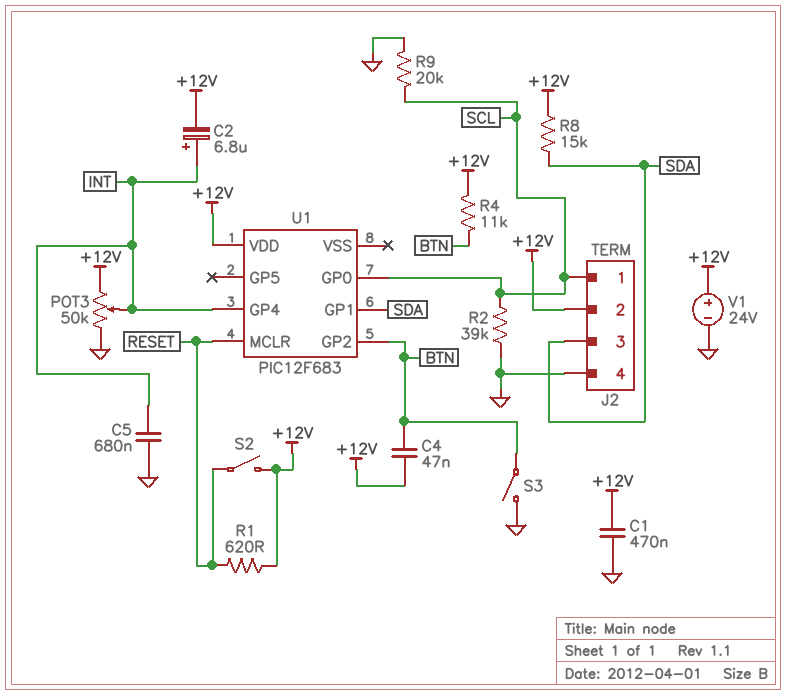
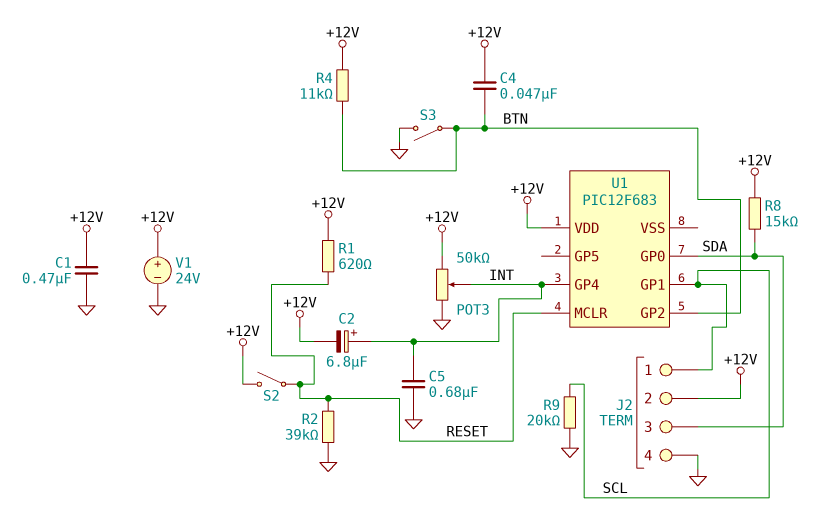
R2: 39k (GND, SCL) -> 39k (GND, RESET)
U1 pin GP0: SCL -> SDA
U1 pin GP1: SDA -> SCL

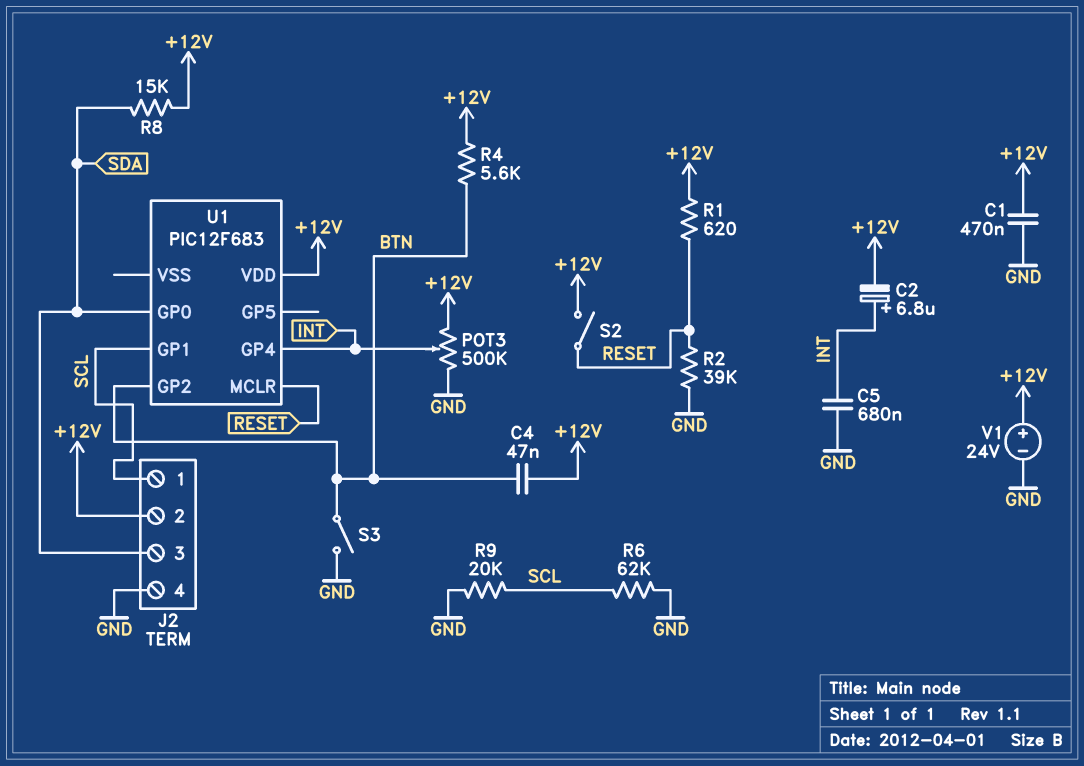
POT3: 50k (+12V, GND, wiper INT) -> 500k (+12V, GND, wiper INT)
R4: 11k (+12V, BTN) -> 5.6k (+12V, BTN)
R6: none -> 62k (GND, SCL)

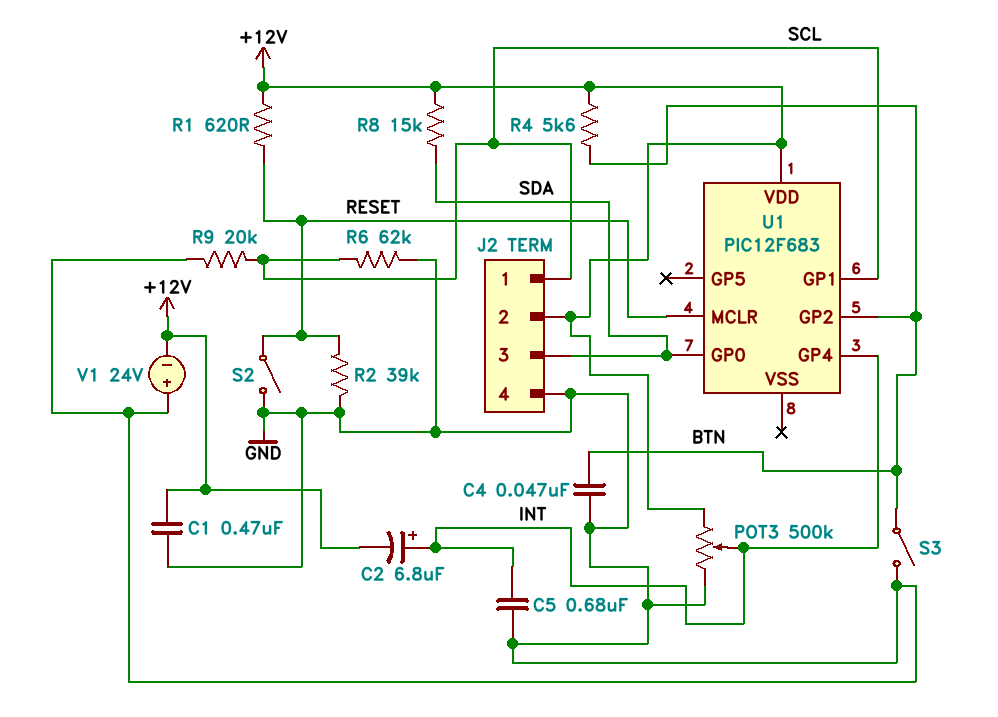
C4: 47nF (+12V, BTN) -> 47nF (BTN, GND)
S2: switch (+12V, RESET) -> switch (GND, RESET)
V1: 24V (plus +12V, minus GND) -> 24V (plus GND, minus +12V)

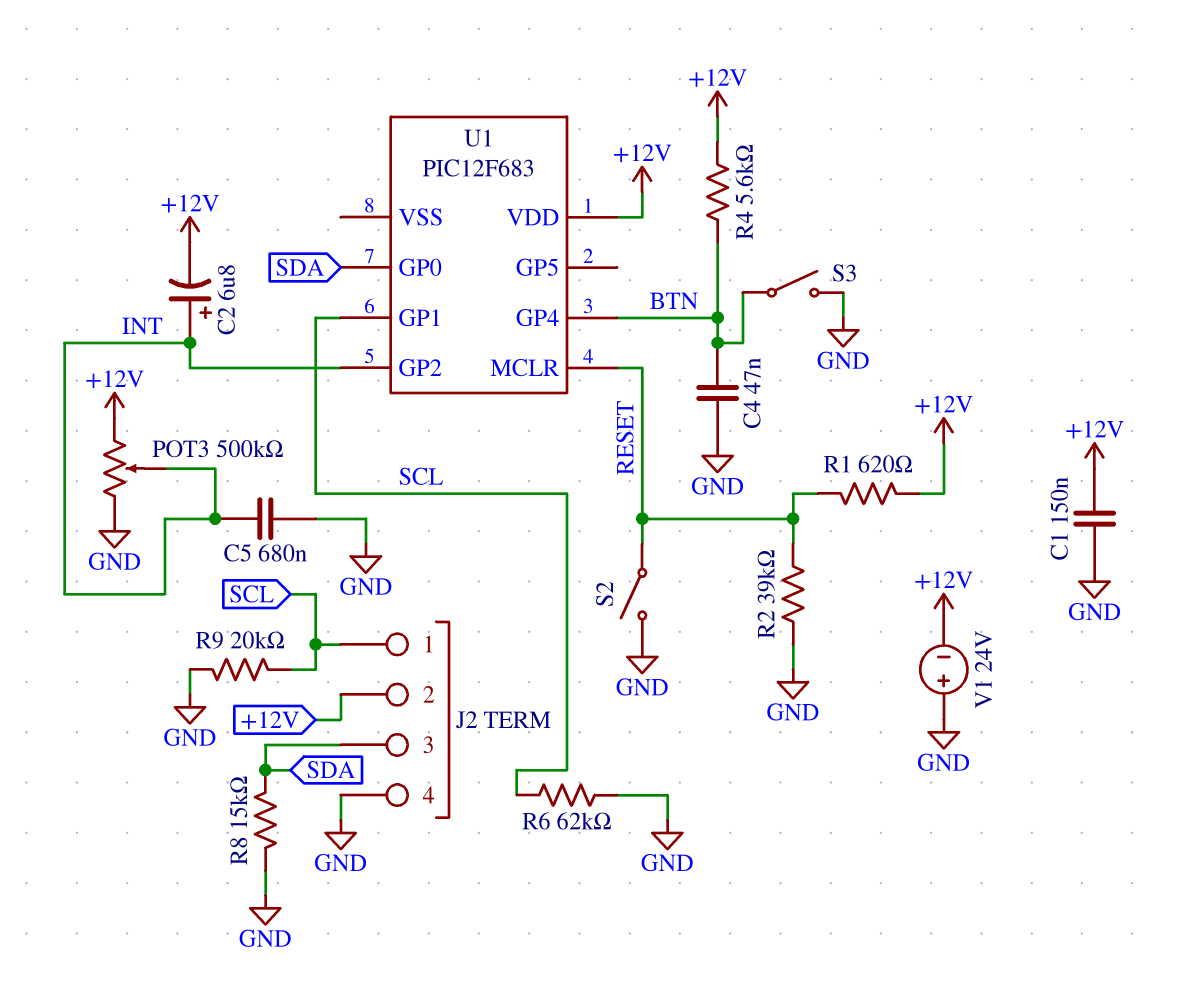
C1: 470nF (+12V, GND) -> 150nF (+12V, GND)
R8: 15k (+12V, SDA) -> 15k (GND, SDA)
U1 pin GP2: BTN -> INT
U1 pin GP4: INT -> BTN

